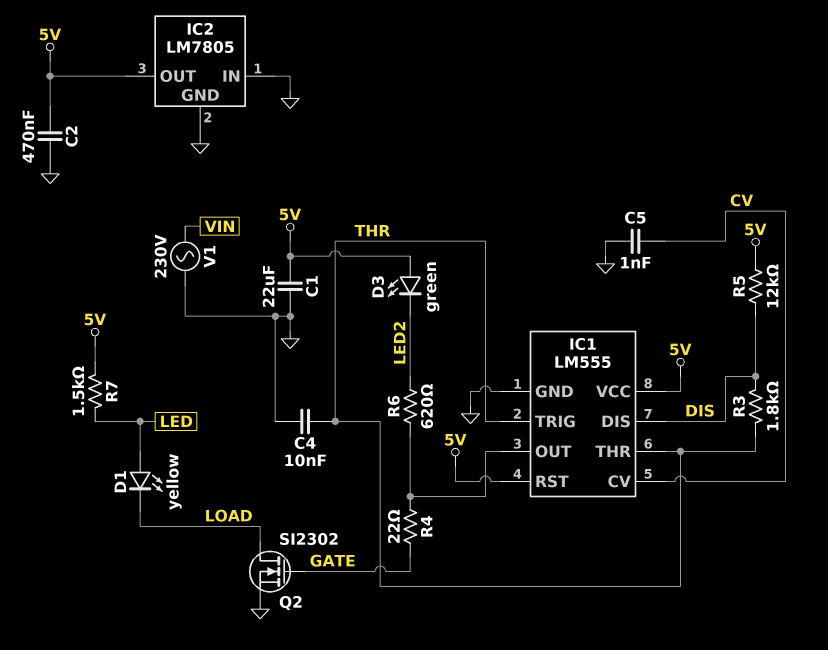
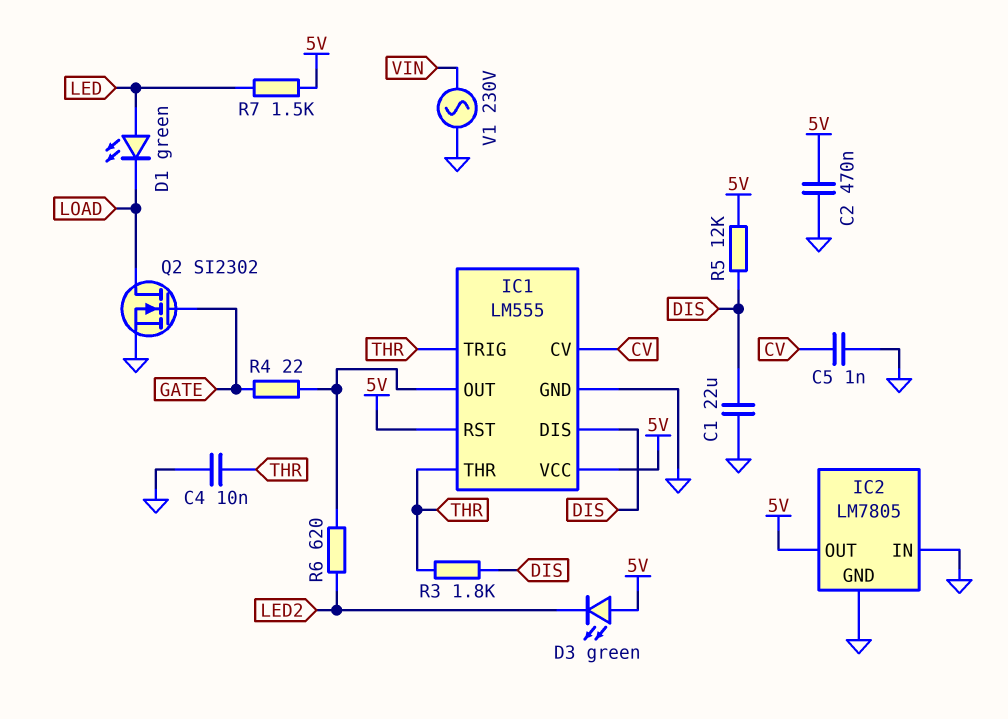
C1: 22uF (5V, GND) -> 22uF (DIS, GND)
D1: LED yellow (A LED, K LOAD) -> LED green (A LED, K LOAD)

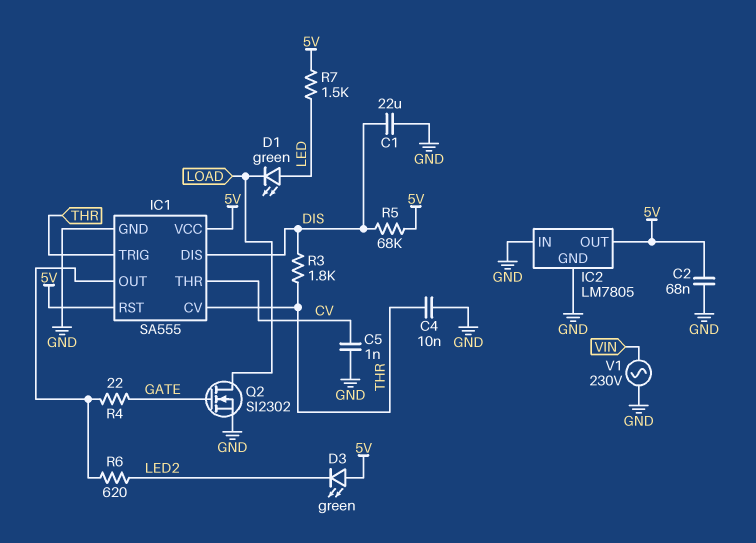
C2: 470nF (5V, GND) -> 68nF (5V, GND)
IC1: LM555 -> SA555
IC1 pin CV: CV -> THR
IC1 pin THR: THR -> CV
R5: 12k (5V, DIS) -> 68k (5V, DIS)

